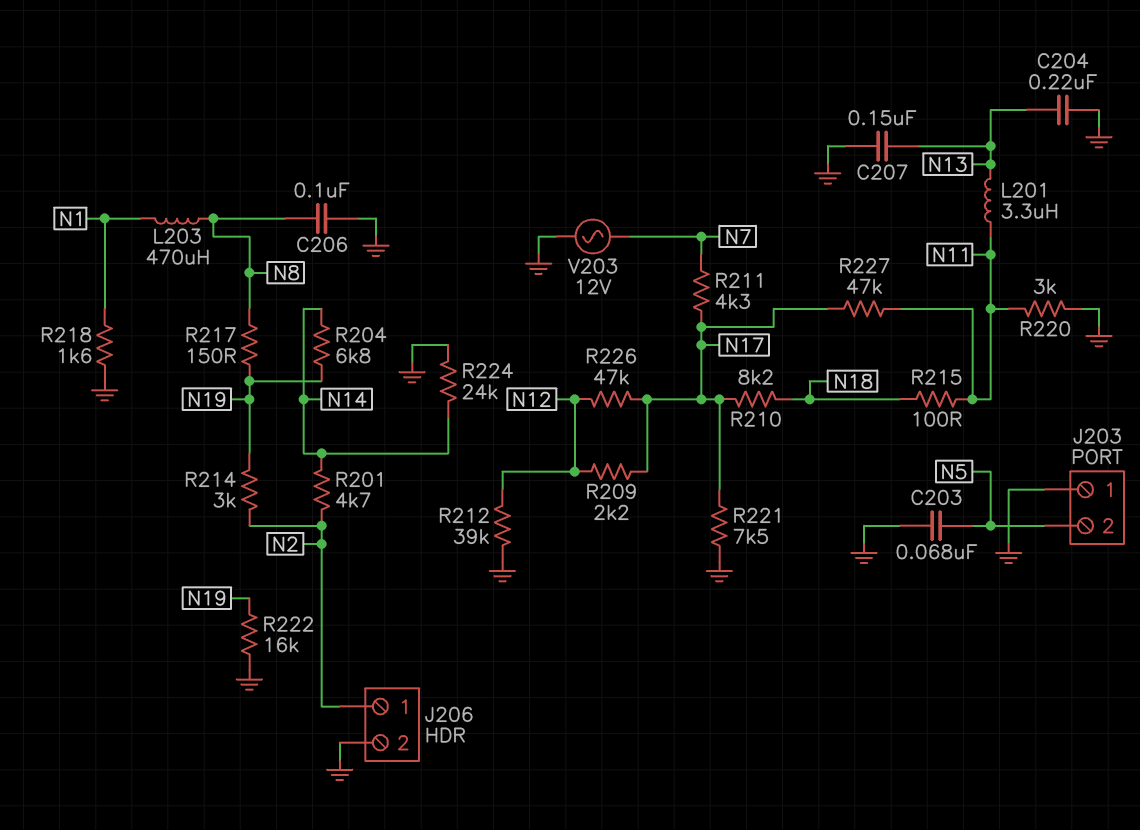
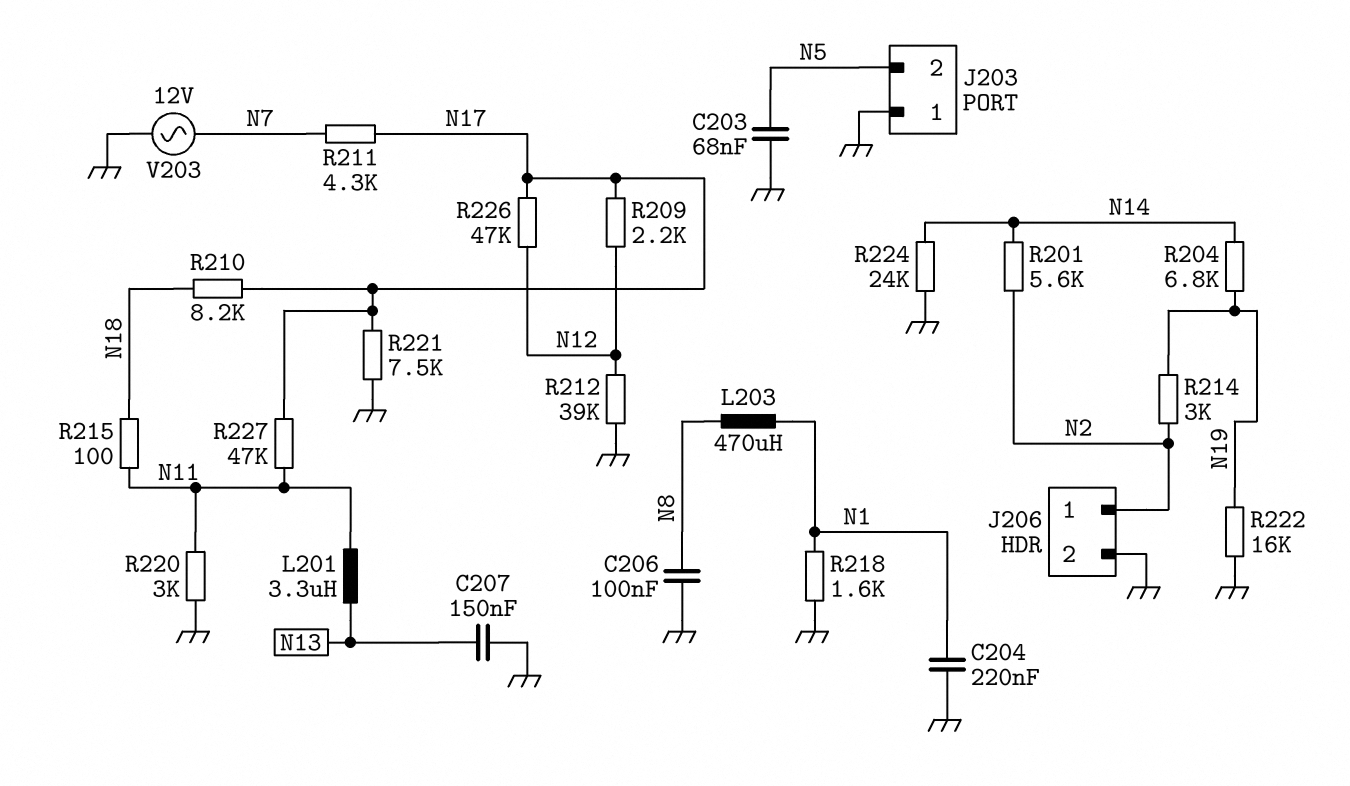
C204: 220nF (GND, N13) -> 220nF (GND, N1)
R201: 4.7k (N2, N14) -> 5.6k (N2, N14)
R217: 150 (N8, N19) -> none

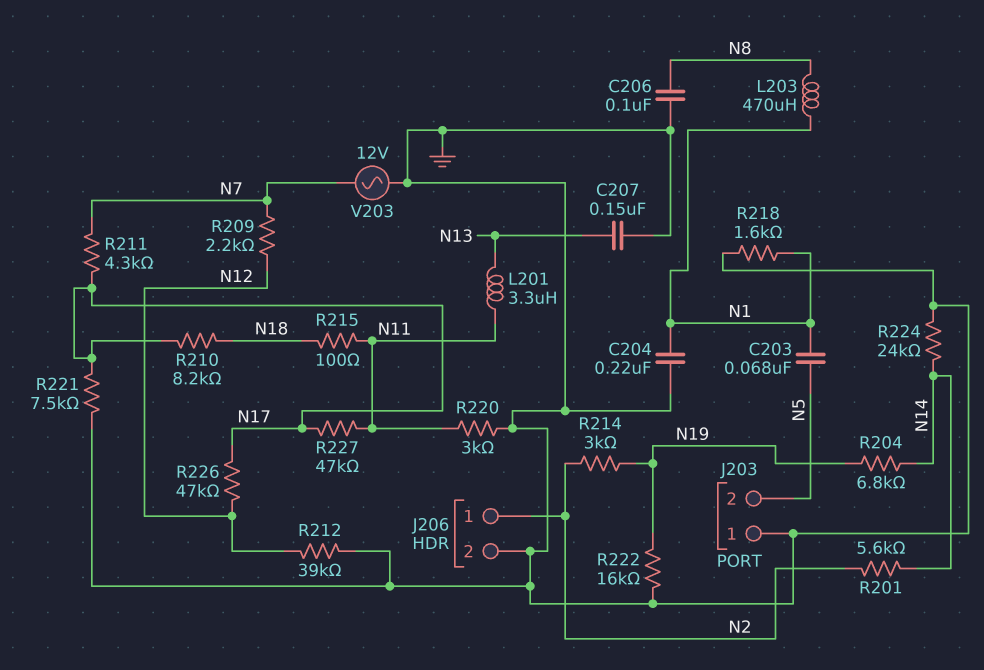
C203: 68nF (GND, N5) -> 68nF (N1, N5)
R209: 2.2k (N12, N17) -> 2.2k (N7, N12)

